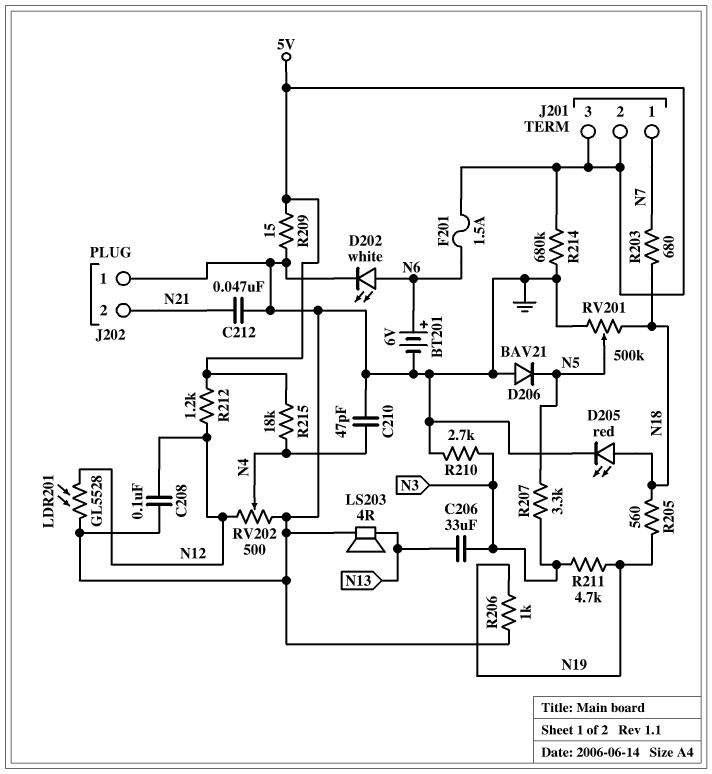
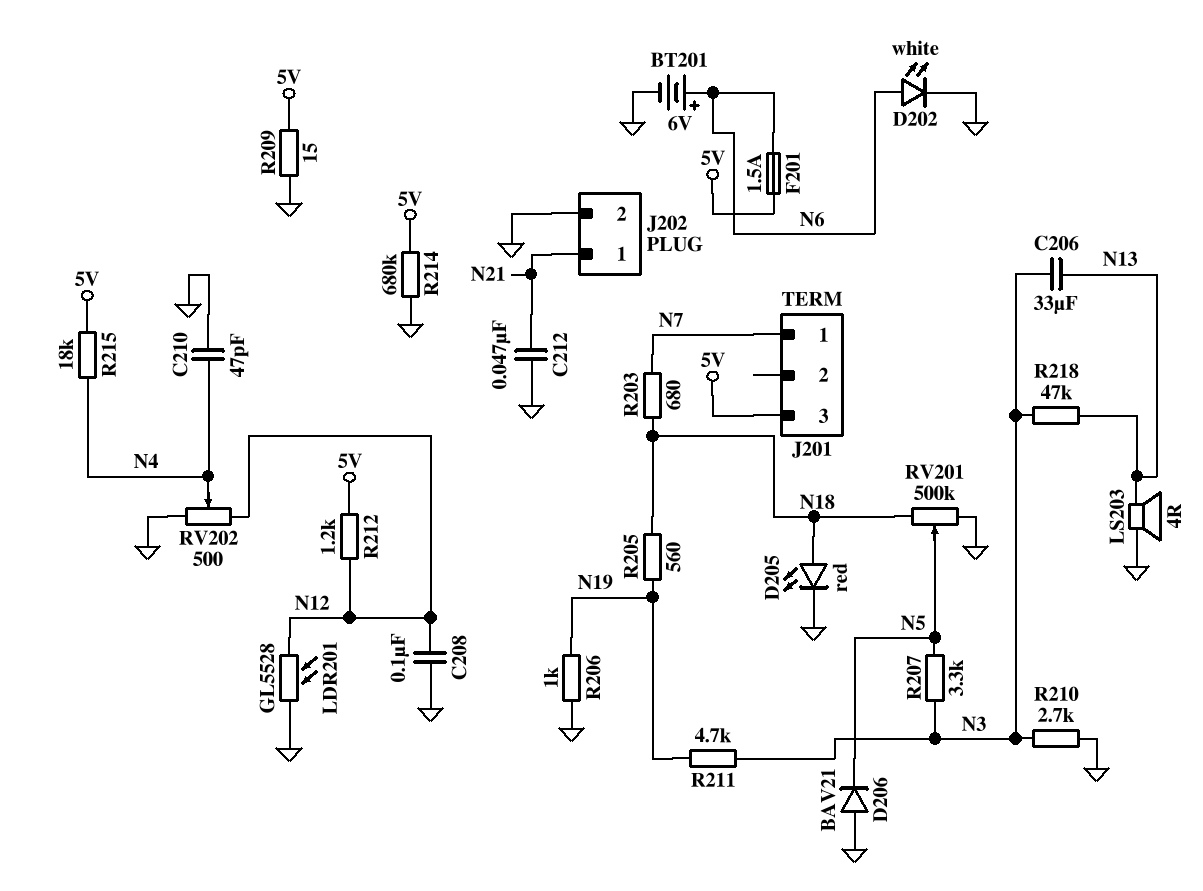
J201 pin 2: 5V -> none
J202 pin 1: GND -> N21
J202 pin 2: N21 -> GND
R218: none -> 47k (N3, N13)

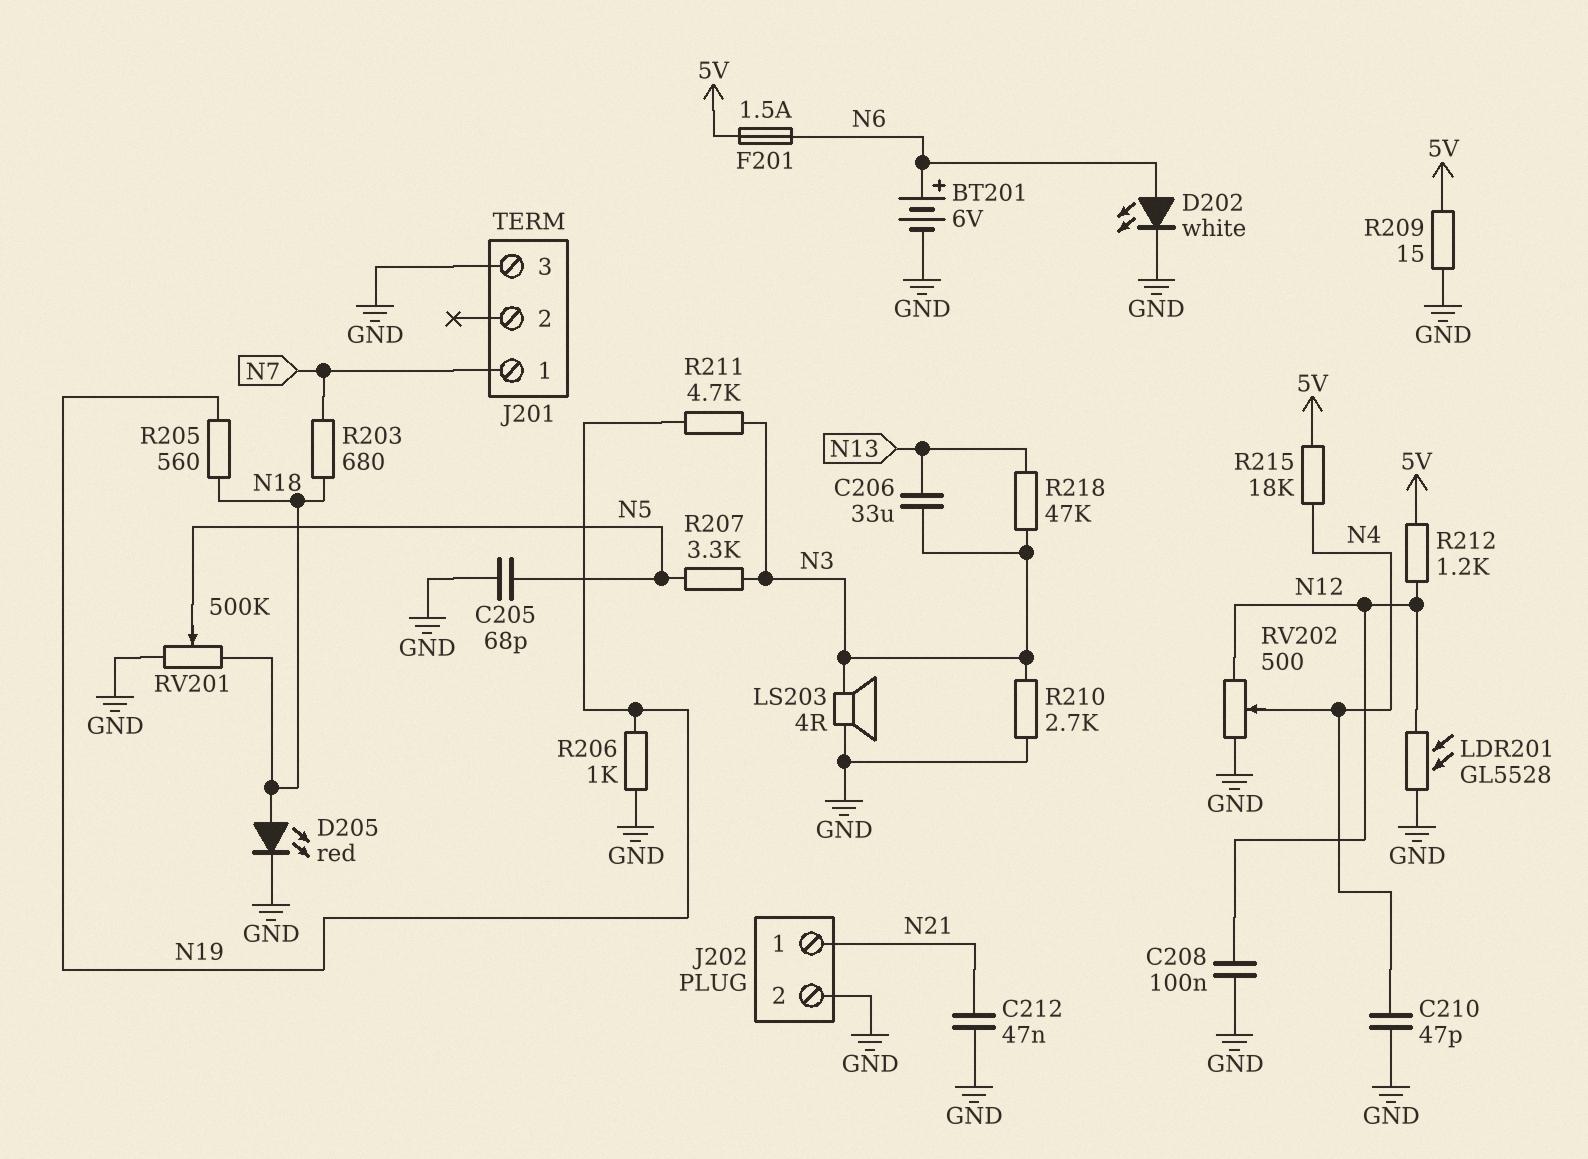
C205: none -> 68pF (GND, N5)
D206: diode BAV21 (A GND, K N5) -> none
J201 pin 3: 5V -> GND
LS203: speaker 4R (GND, N13) -> speaker 4R (GND, N3)
R214: 680k (5V, GND) -> none

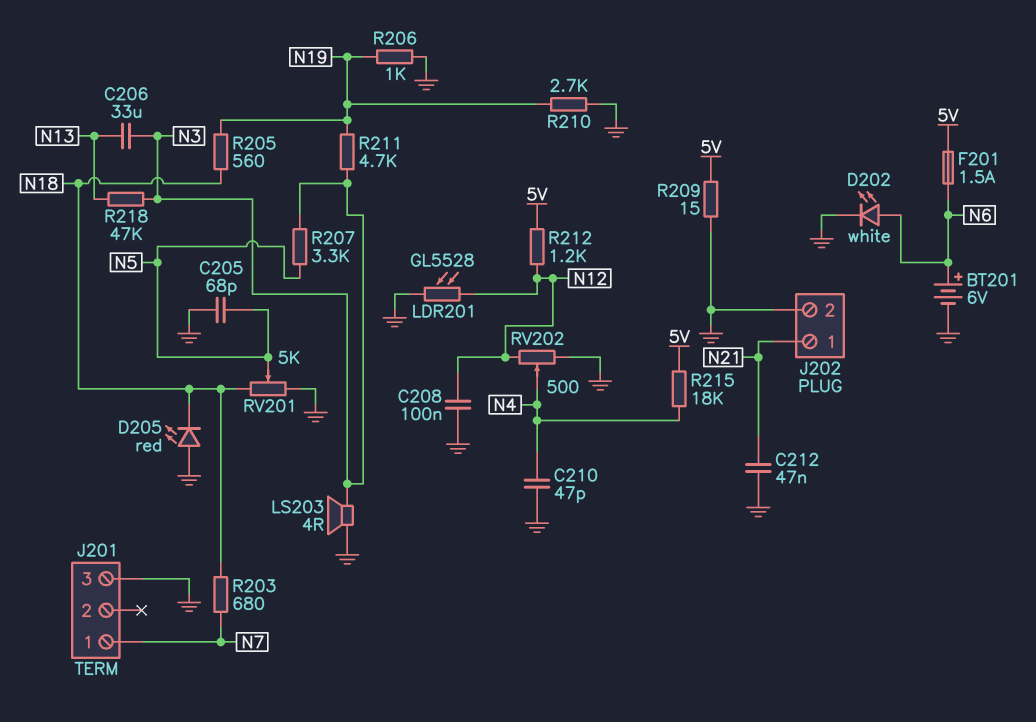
D205: LED red (A N18, K GND) -> LED red (A GND, K N18)
R210: 2.7k (GND, N3) -> 2.7k (GND, N19)
RV201: 500k (GND, N18, wiper N5) -> 5k (GND, N18, wiper N5)

